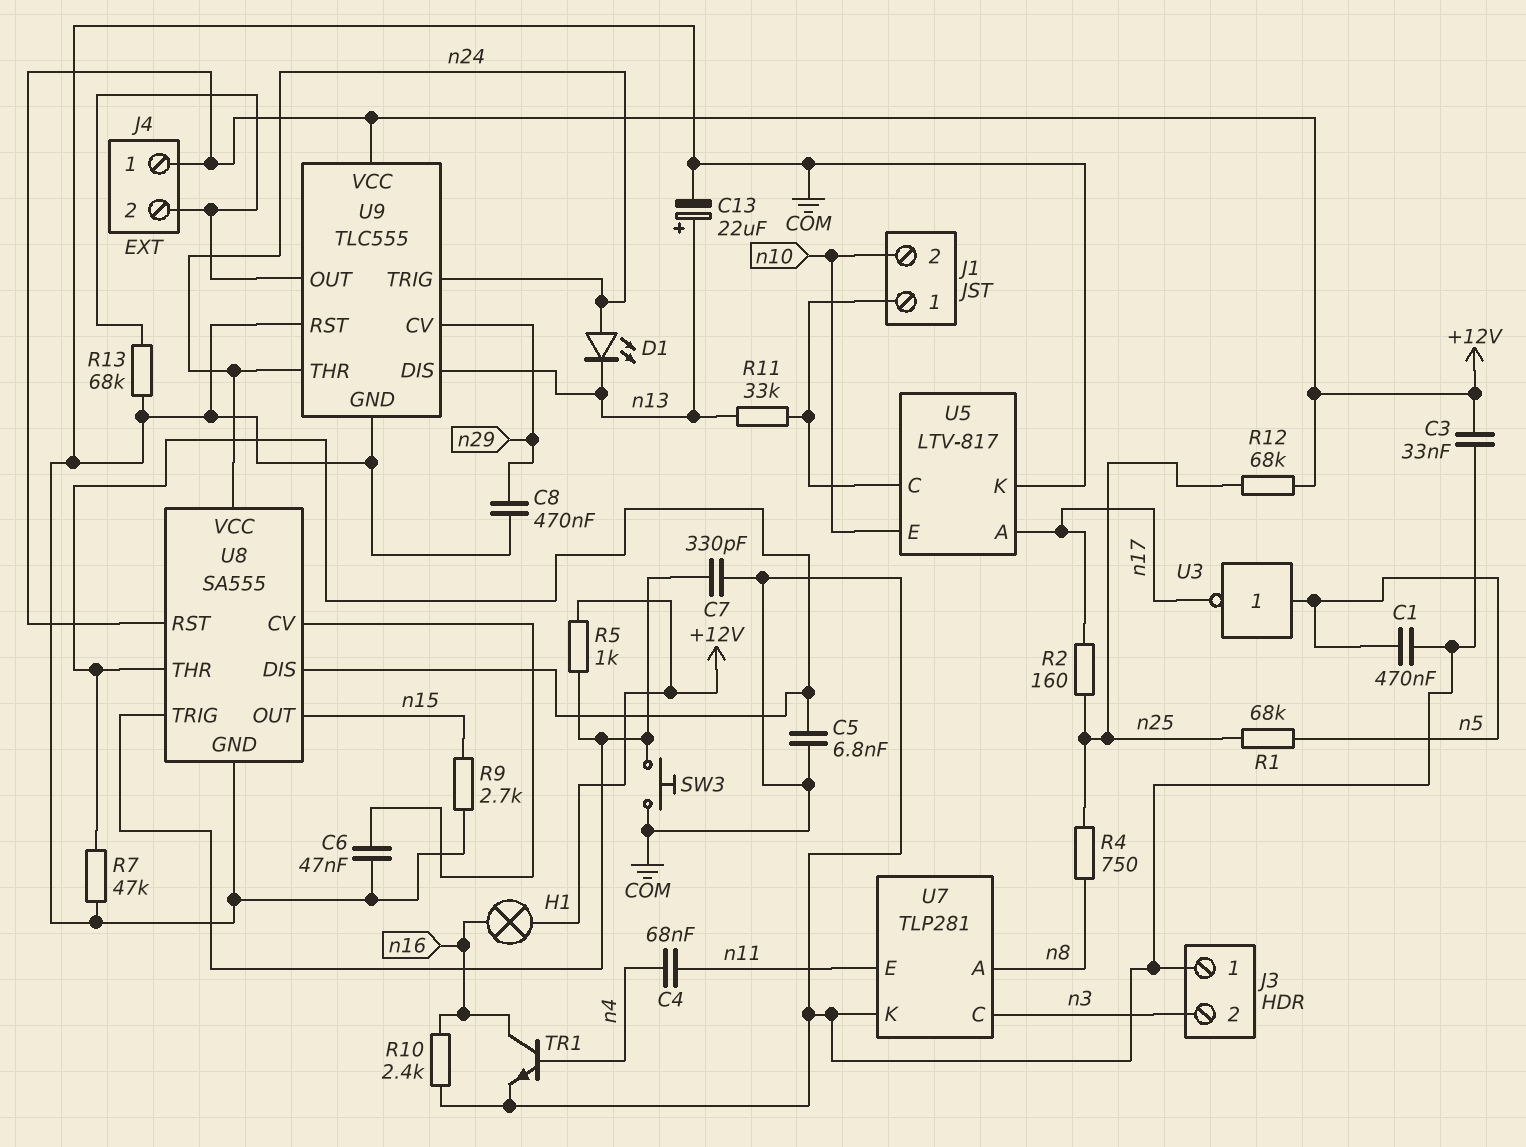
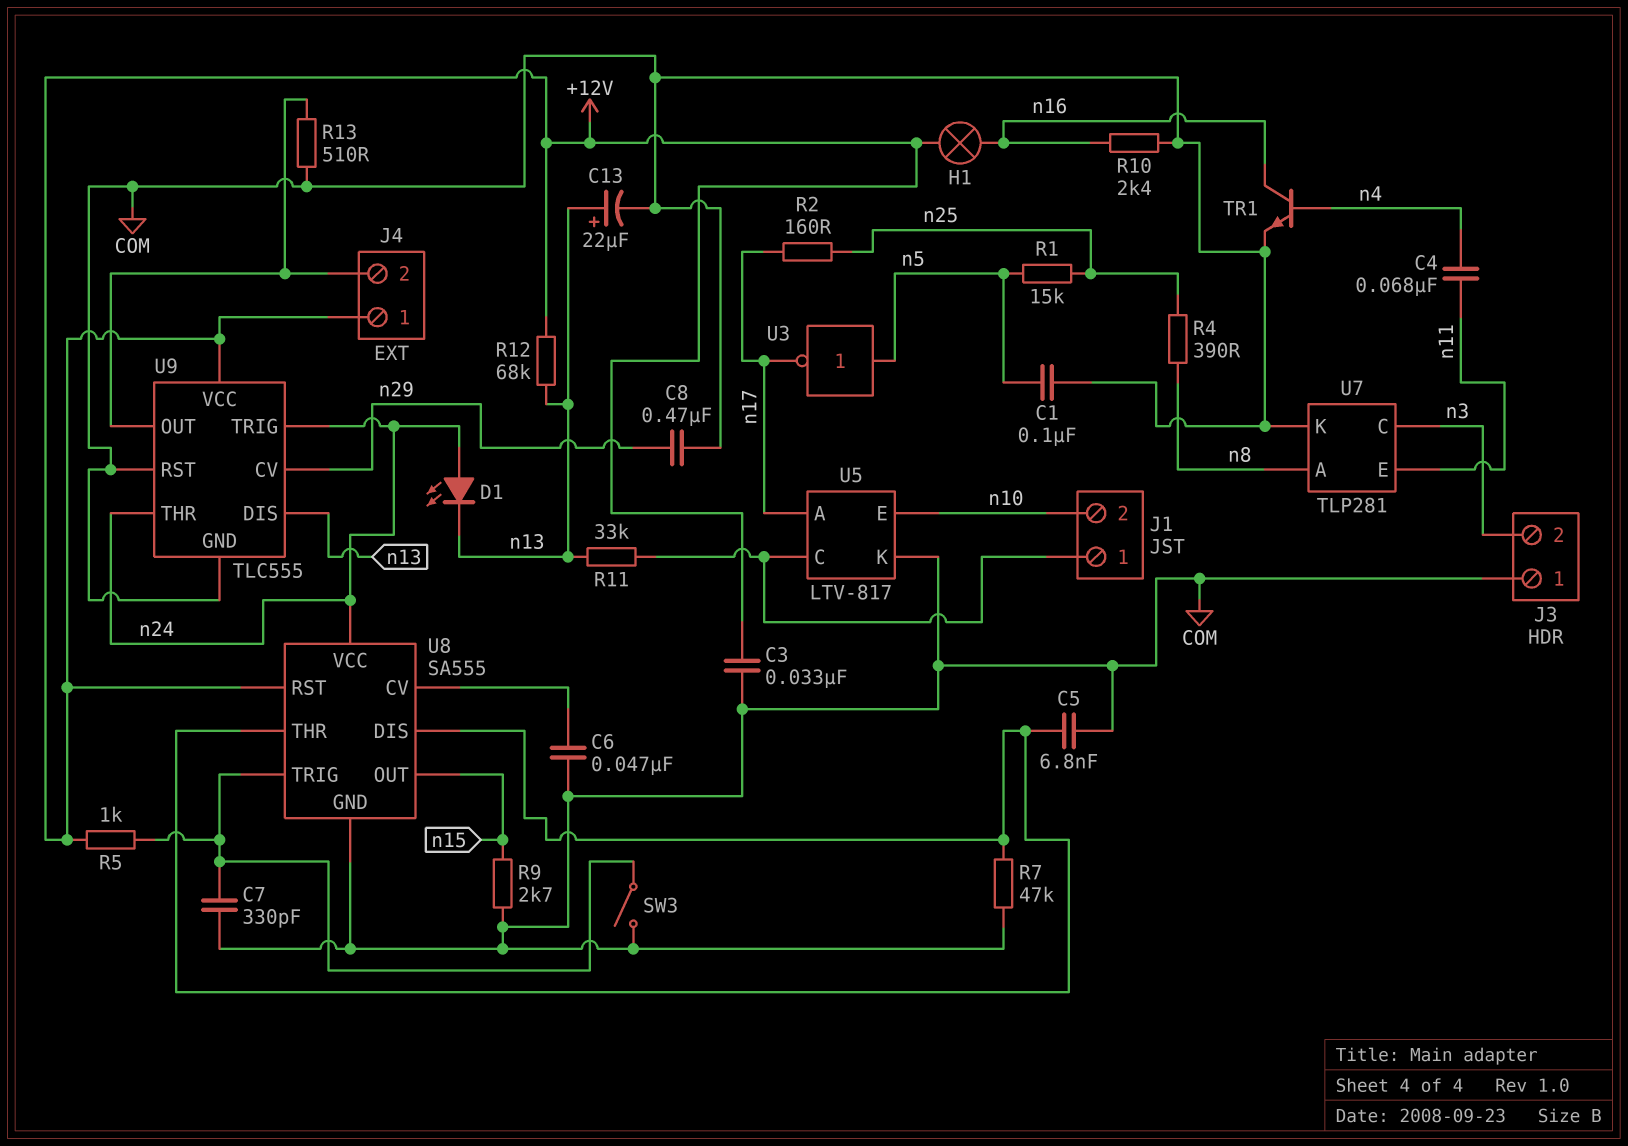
C1: 470nF (COM, n5) -> 100nF (COM, n5)
R1: 68k (n5, n25) -> 15k (n5, n25)
R4: 750 (n8, n25) -> 390 (n8, n25)
R12: 68k (+12V, n25) -> 68k (+12V, n13)
R13: 68k (COM, J4/2) -> 510 (COM, J4/2)
SW3: button (COM, U8/TRIG) -> switch (COM, U8/TRIG)

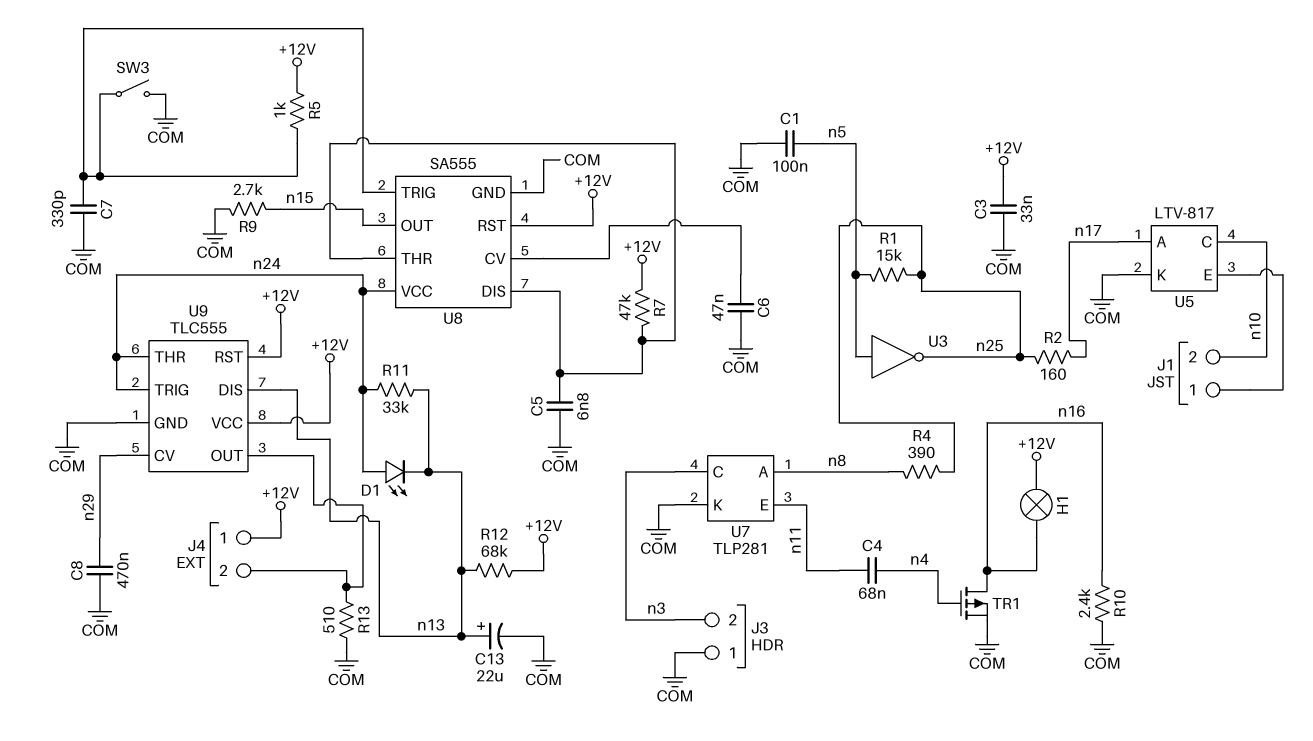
R7: 47k (COM, U8/DIS) -> 47k (+12V, U8/DIS)
R11: 33k (J1/1, n13) -> 33k (n13, n24)
TR1: NPN (B n4, C n16, E COM) -> PMOS (G n4, D n16, S COM)
U3: NOT (in n5, out n17) -> NOT (in n5, out n25)
U5 pin C: J1/1 -> n10
U5 pin E: n10 -> J1/1
U9 pin RST: COM -> +12V

